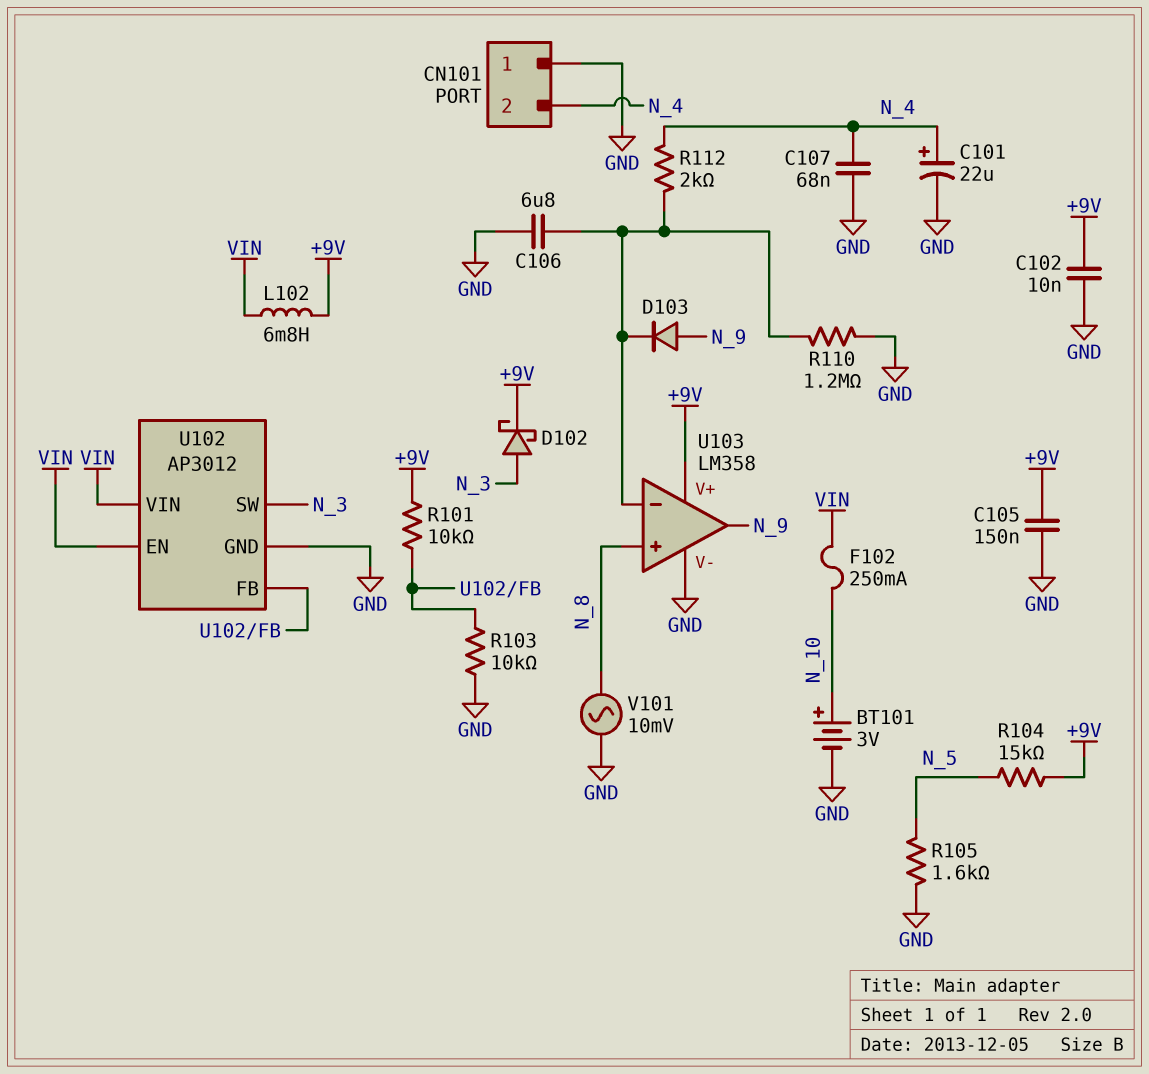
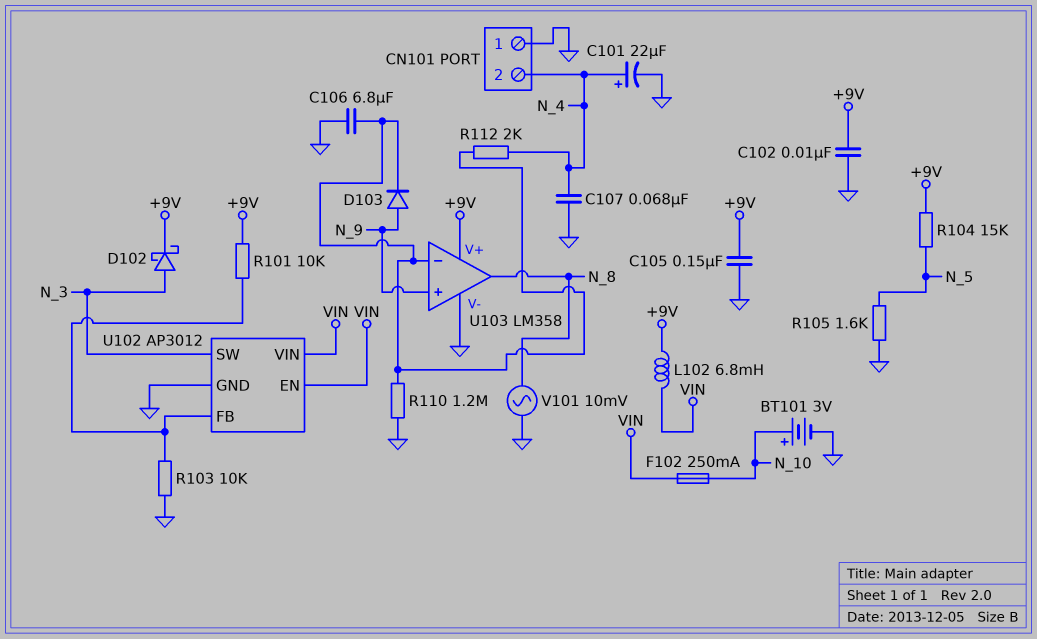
U103 pin in+: N_8 -> N_9
U103 pin out: N_9 -> N_8

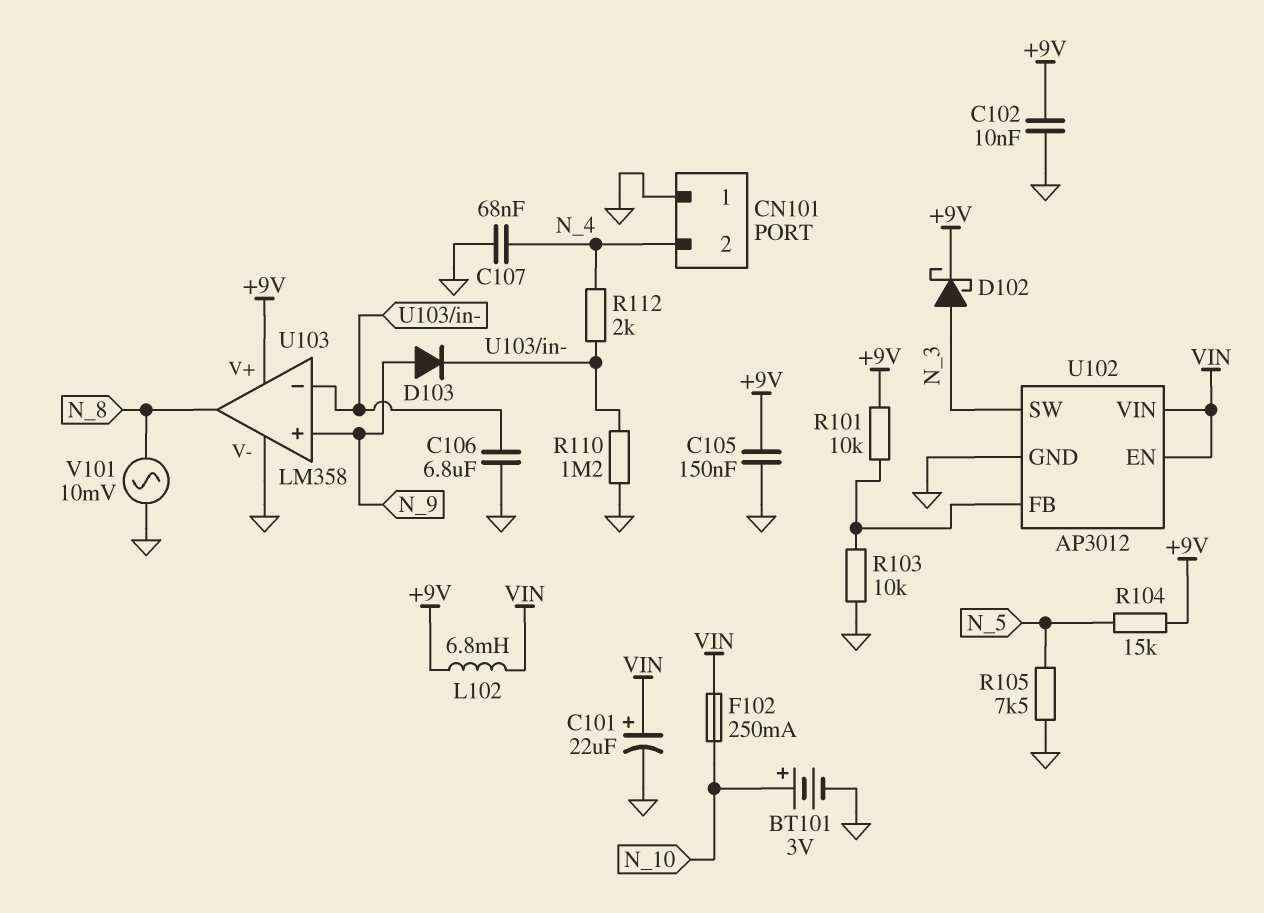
C101: 22uF (plus N_4, minus GND) -> 22uF (plus VIN, minus GND)
R105: 1.6k (GND, N_5) -> 7.5k (GND, N_5)

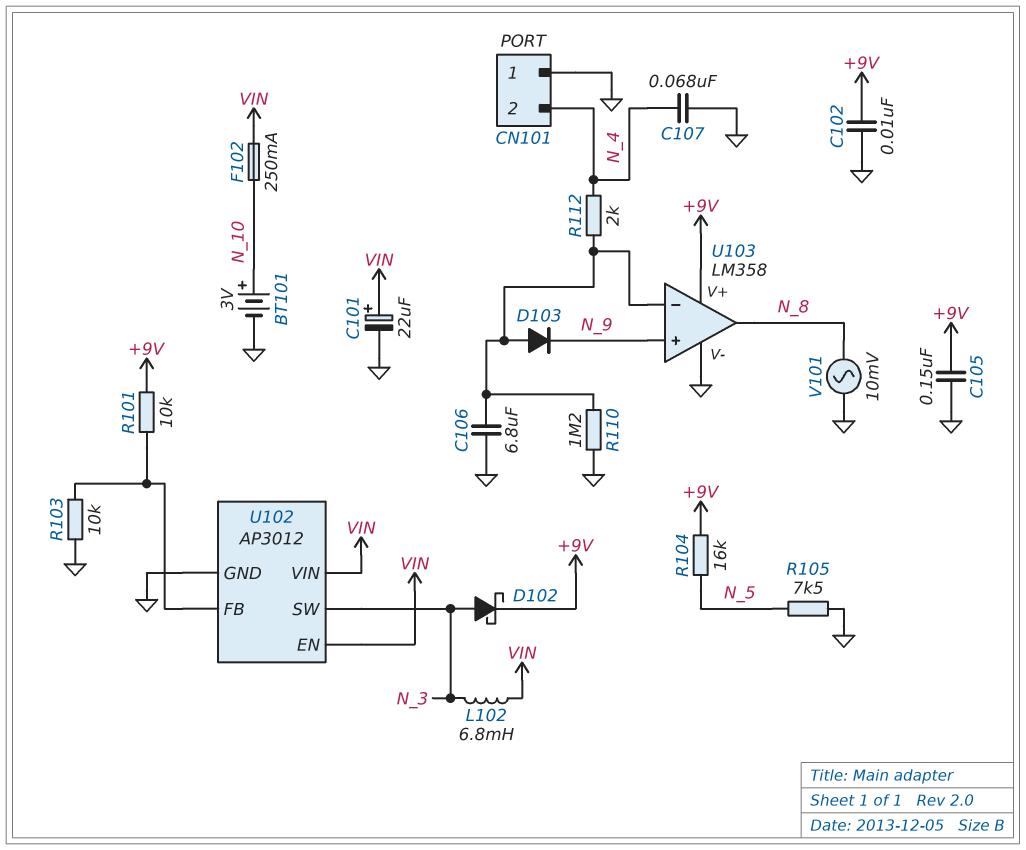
D103: diode (A N_9, K U103/in-) -> diode (A U103/in-, K N_9)
L102: 6.8mH (+9V, VIN) -> 6.8mH (N_3, VIN)
R104: 15k (+9V, N_5) -> 16k (+9V, N_5)

